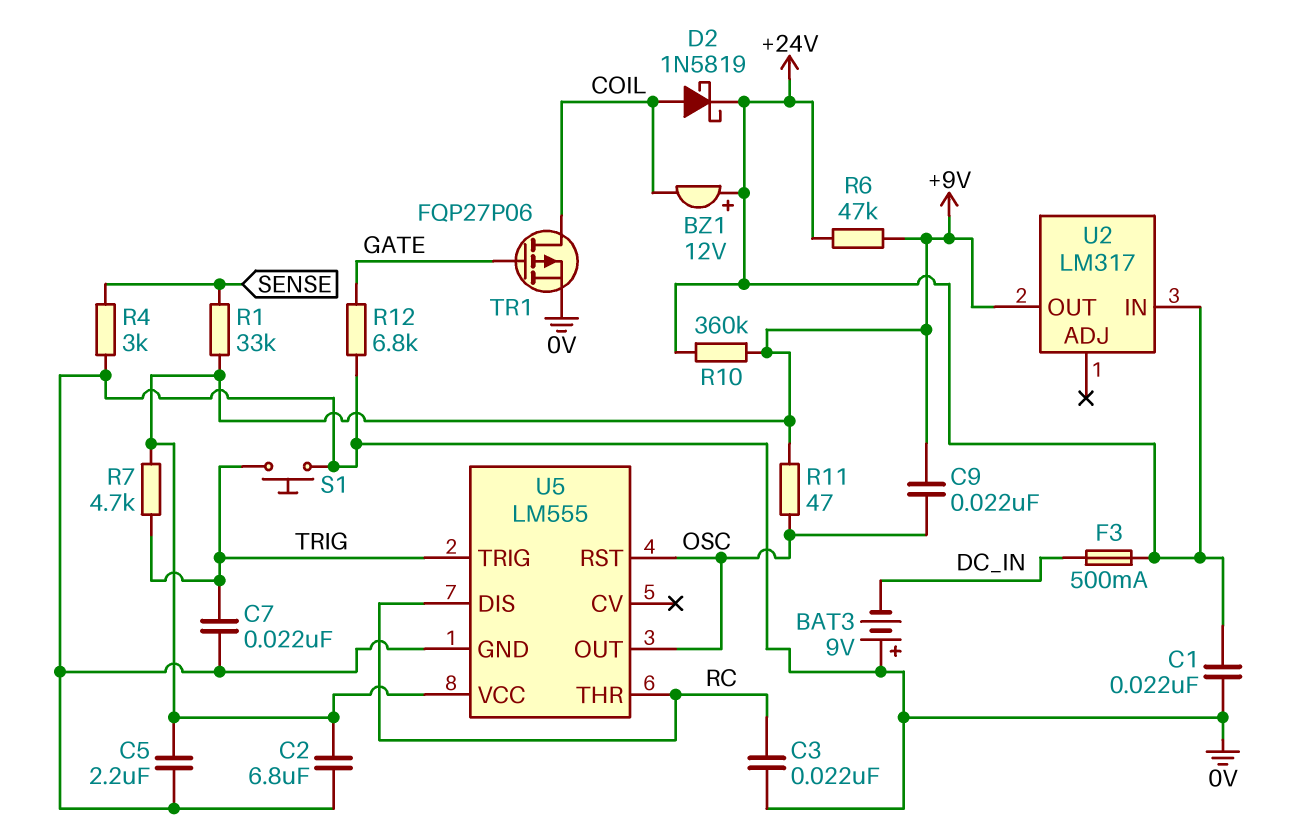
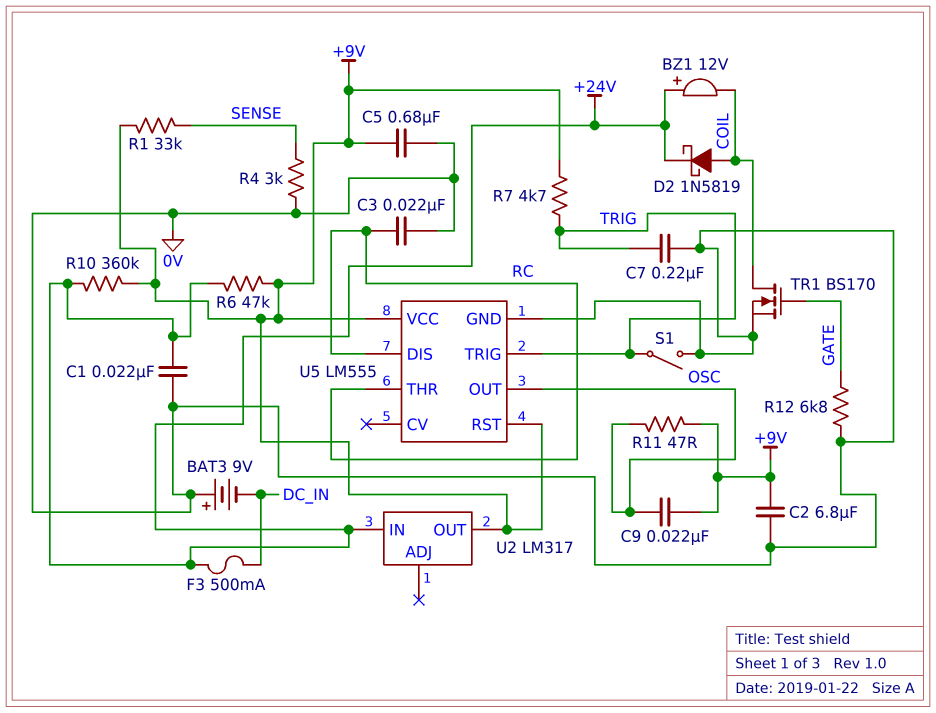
C5: 2.2uF (+9V, 0V) -> 680nF (+9V, 0V)
C7: 22nF (0V, TRIG) -> 220nF (0V, TRIG)
S1: button (0V, TRIG) -> switch (0V, TRIG)
TR1: PMOS FQP27P06 (G GATE, D COIL, S 0V) -> NMOS BS170 (G GATE, D COIL, S 0V)
U5 pin RST: OSC -> +9V

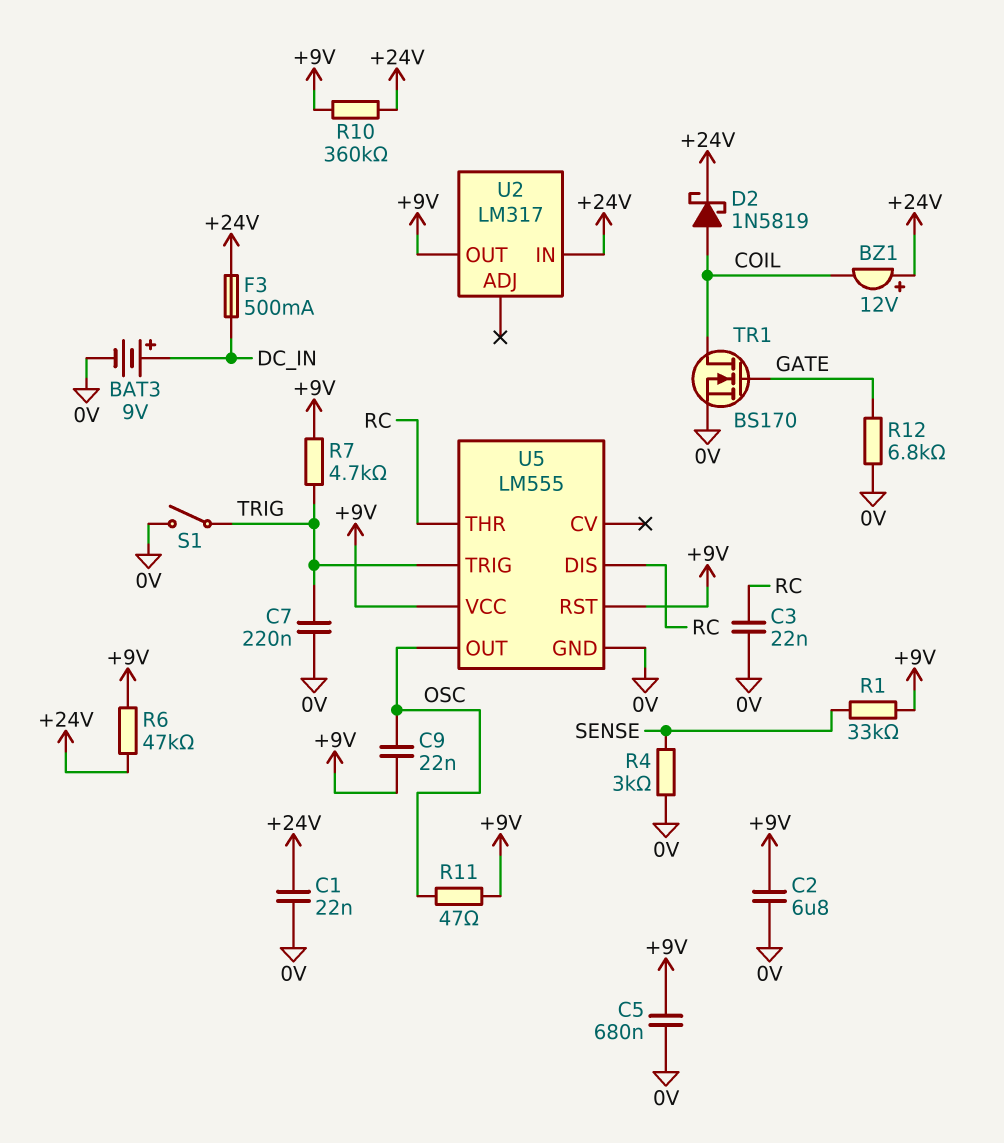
BAT3: 9V (plus 0V, minus DC_IN) -> 9V (plus DC_IN, minus 0V)

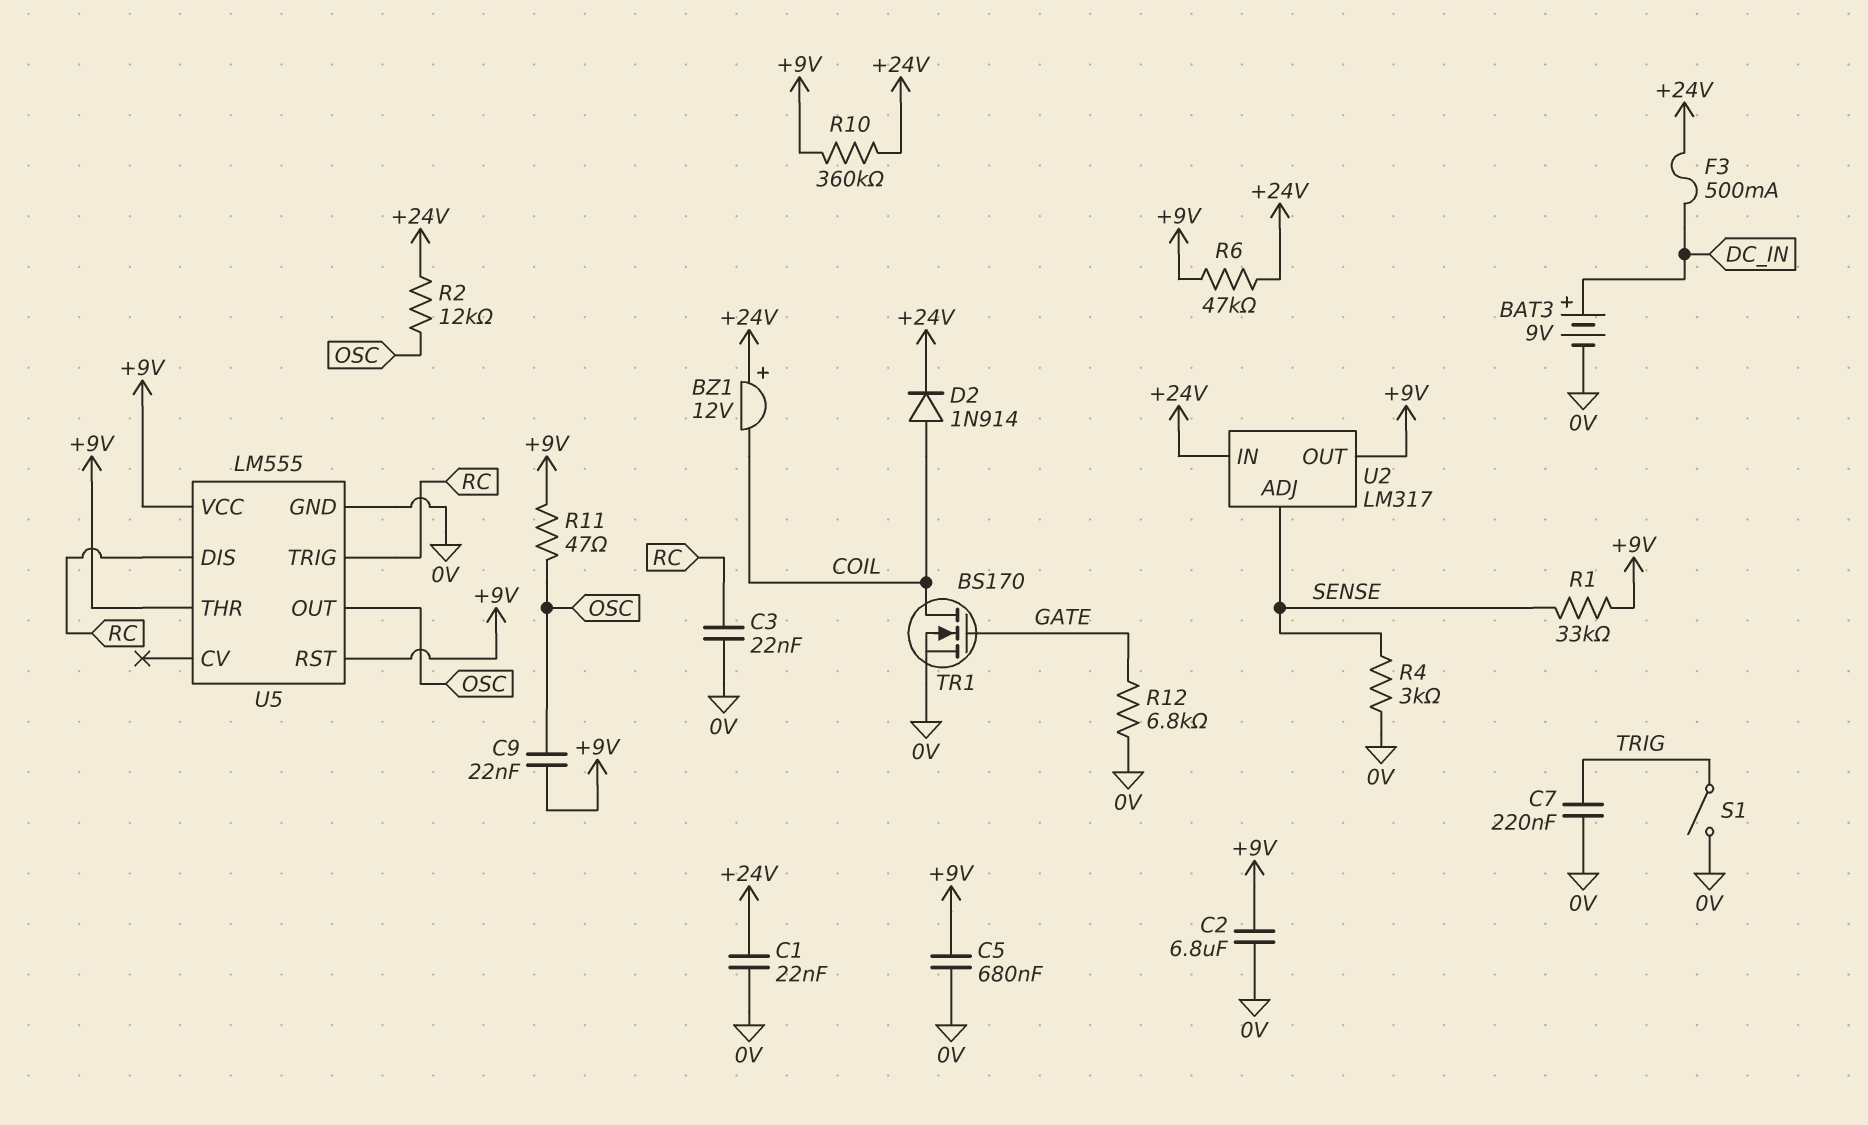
D2: schottky 1N5819 (A COIL, K +24V) -> diode 1N914 (A COIL, K +24V)
R2: none -> 12k (+24V, OSC)
R7: 4.7k (+9V, TRIG) -> none
U2 pin ADJ: none -> SENSE
U5 pin THR: RC -> +9V
U5 pin TRIG: TRIG -> RC

